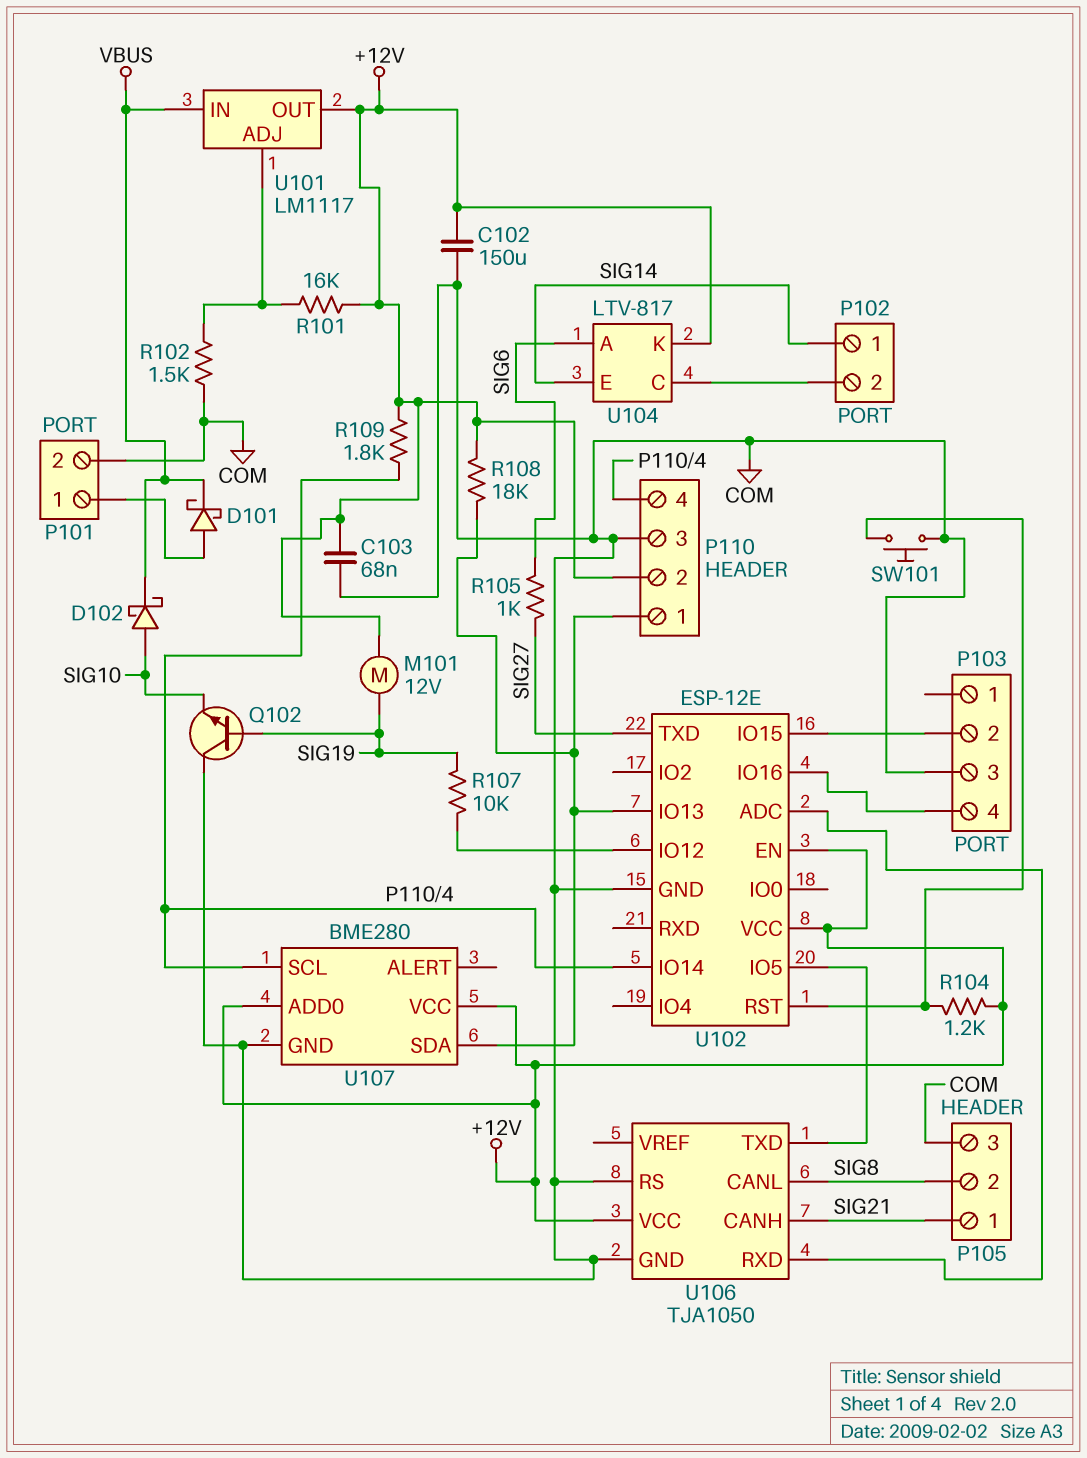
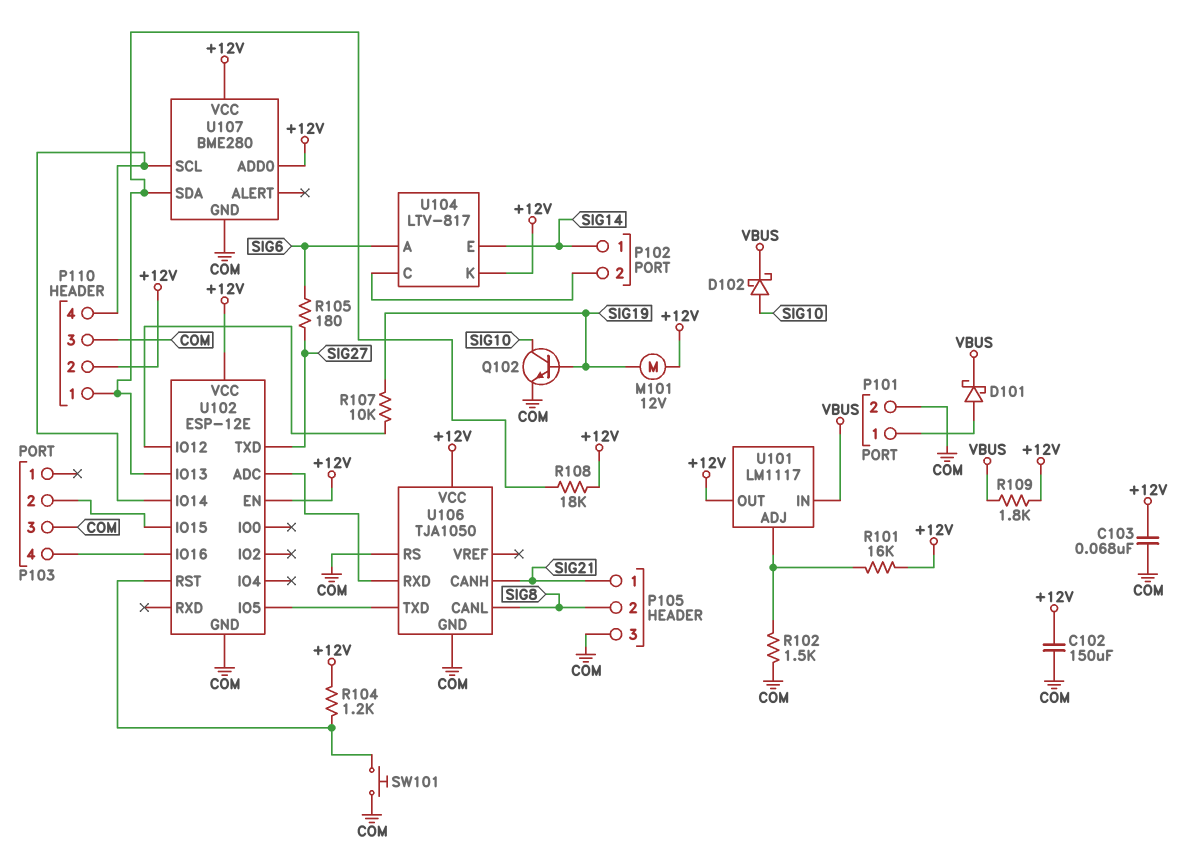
Q102: NPN (B SIG19, C COM, E SIG10) -> NPN (B SIG19, C SIG10, E COM)
R105: 1k (SIG6, SIG27) -> 180 (SIG6, SIG27)
R109: 1.8k (+12V, P110/4) -> 1.8k (+12V, VBUS)

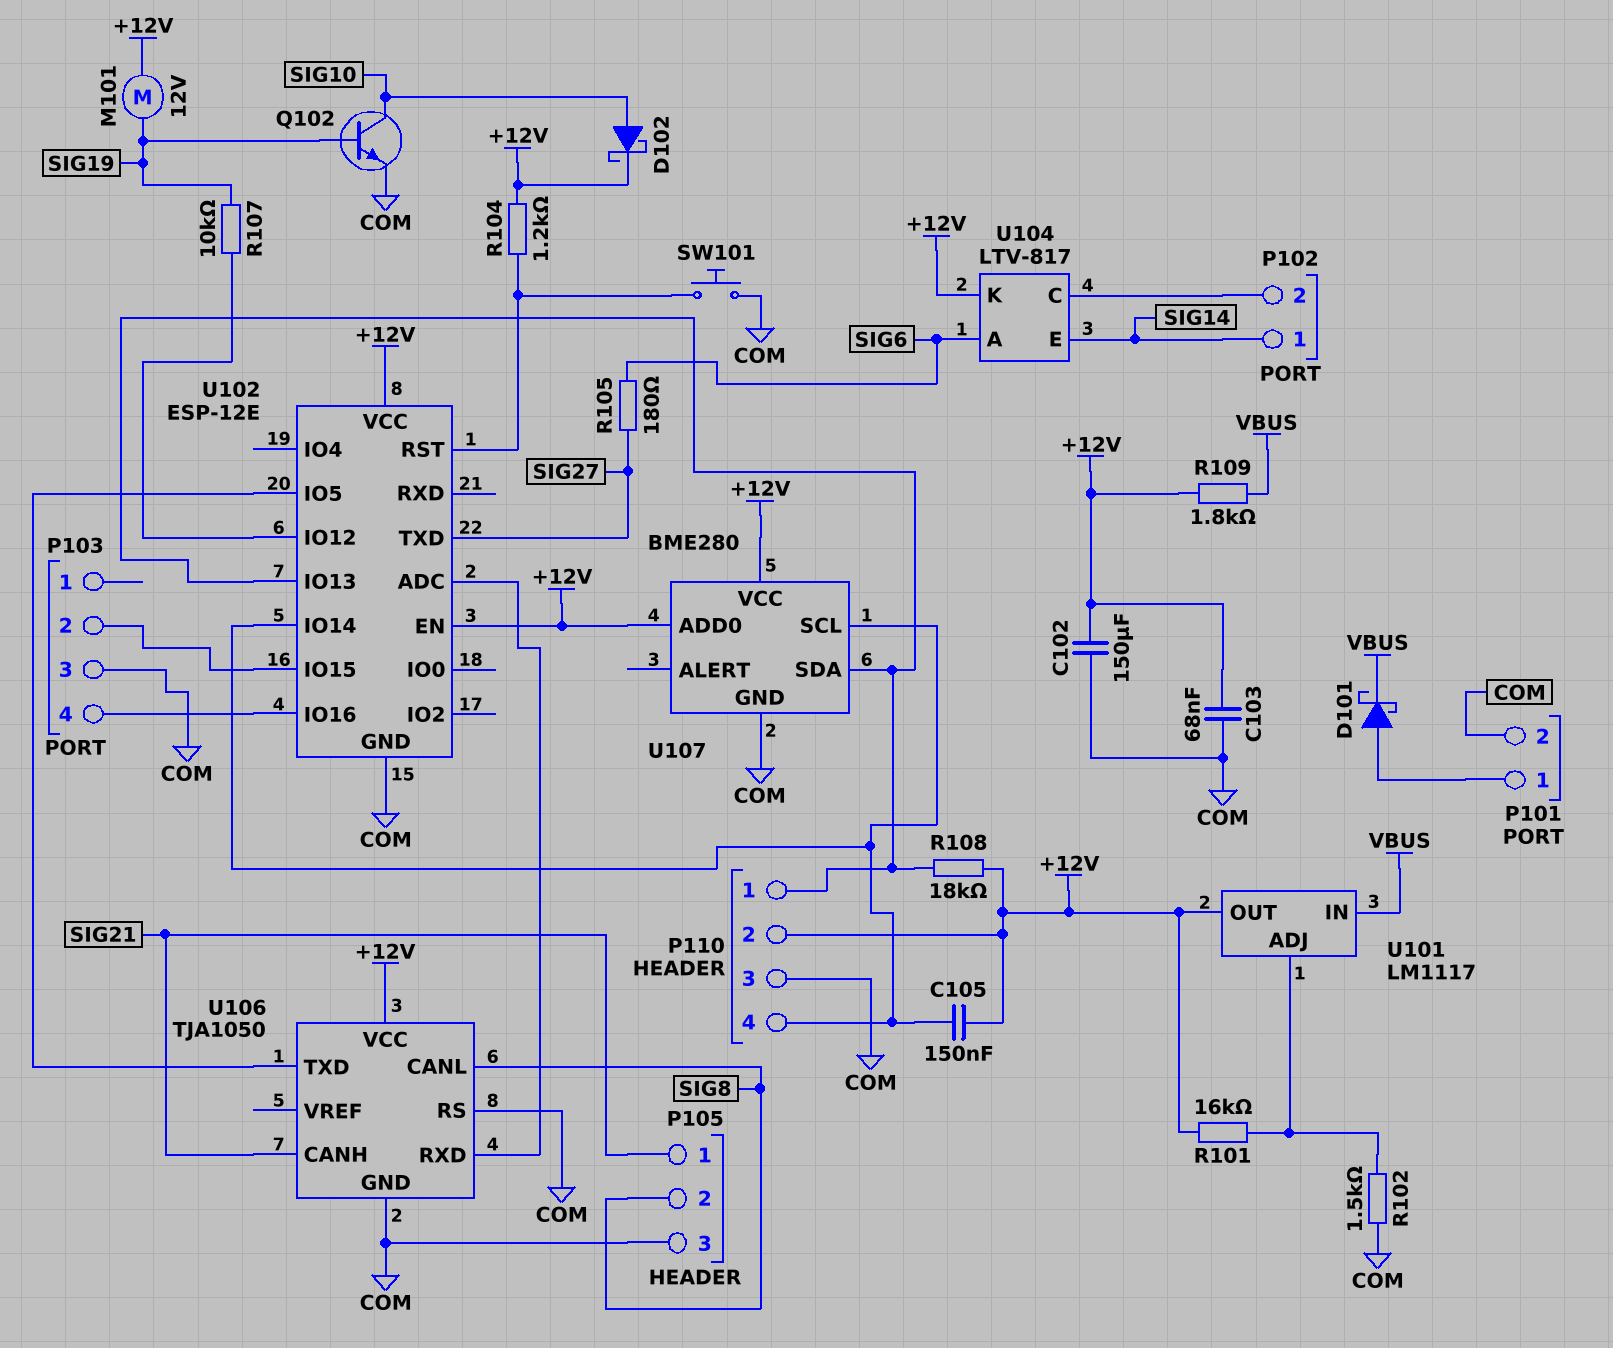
C105: none -> 150nF (+12V, P110/4)
D102: schottky (A SIG10, K VBUS) -> schottky (A SIG10, K +12V)

